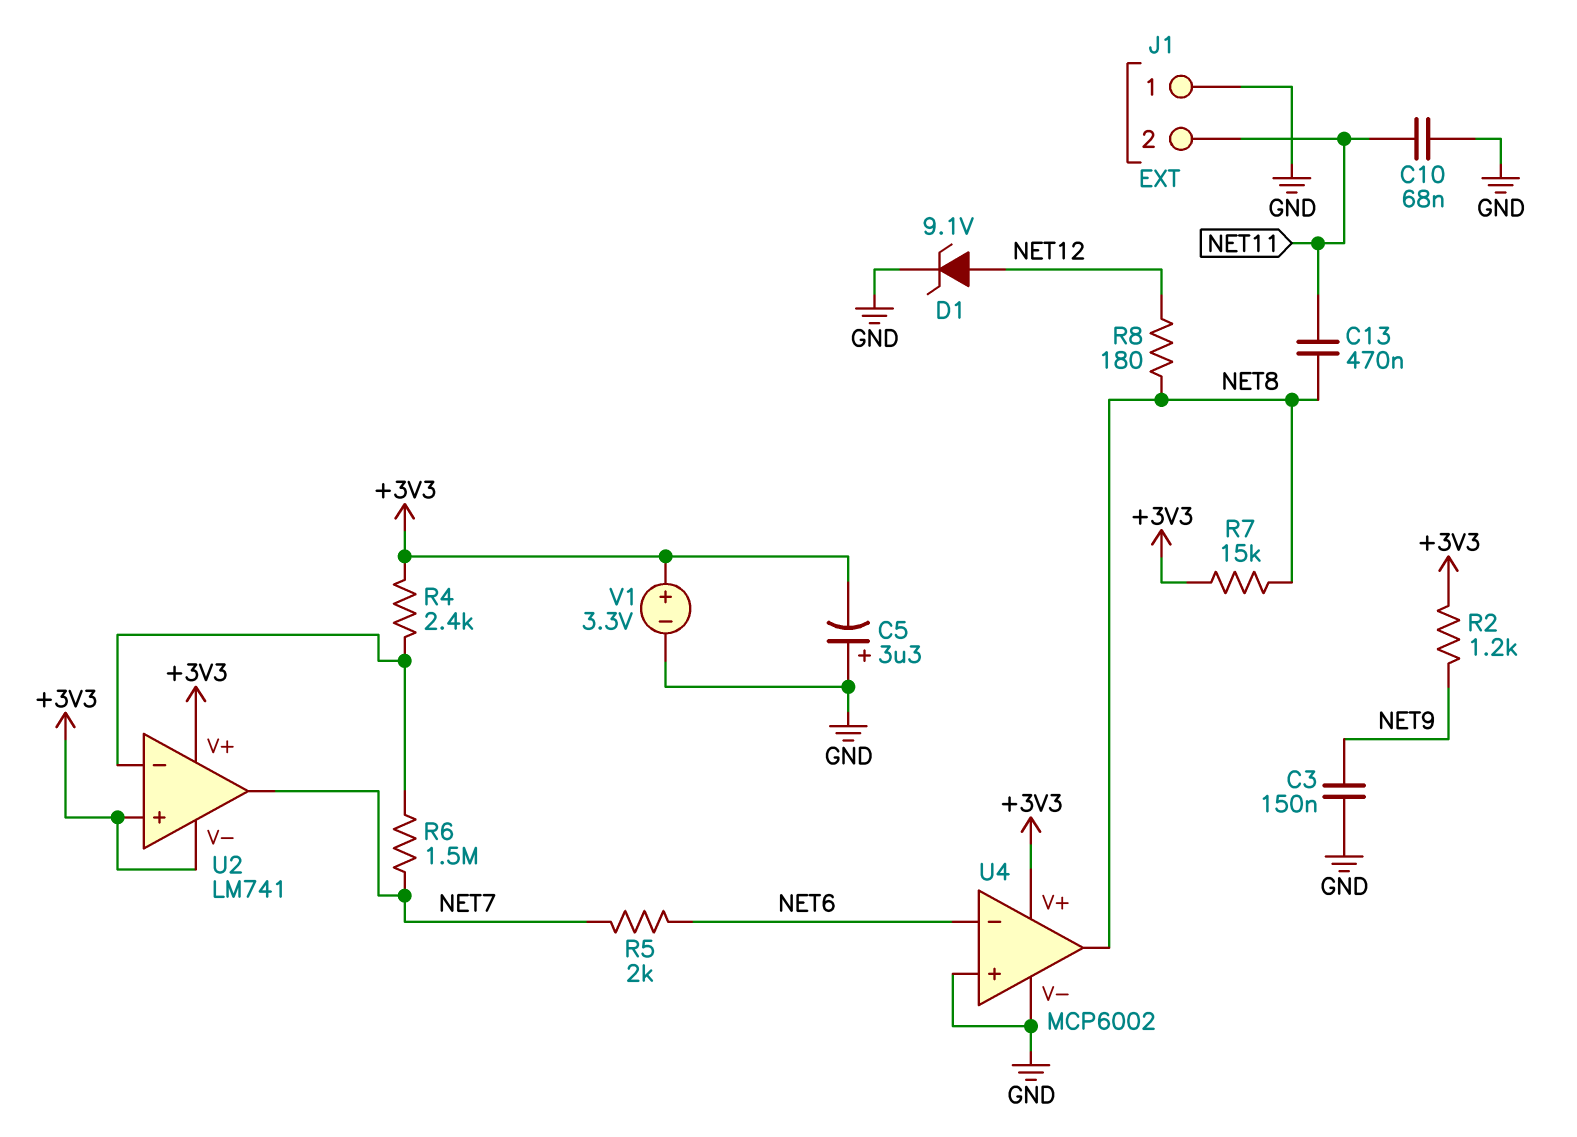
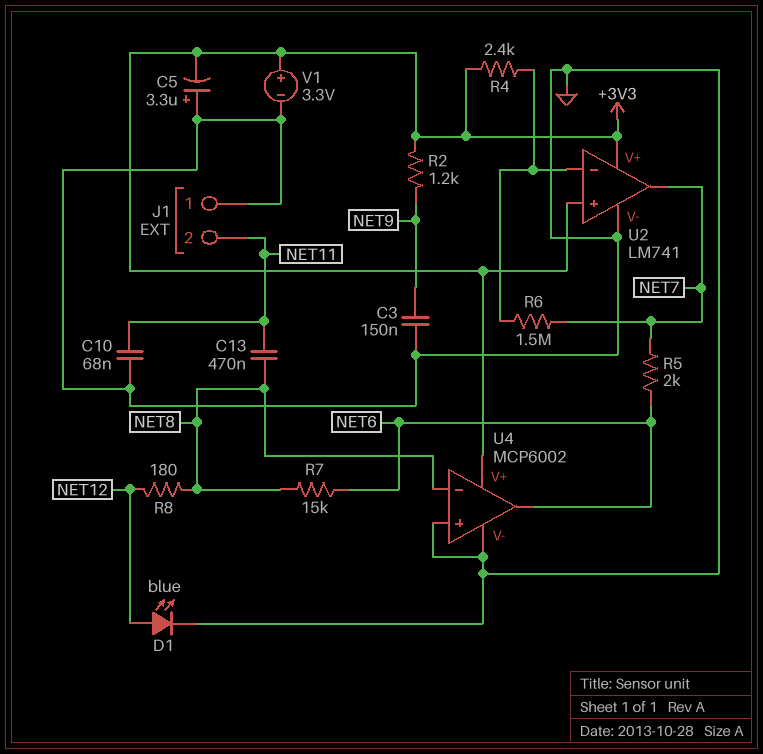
D1: zener 9.1V (A NET12, K GND) -> LED blue (A NET12, K GND)
R7: 15k (+3V3, NET8) -> 15k (NET6, NET8)
U2 pin V-: +3V3 -> GND
U4 pin in-: NET6 -> NET8
U4 pin out: NET8 -> NET6

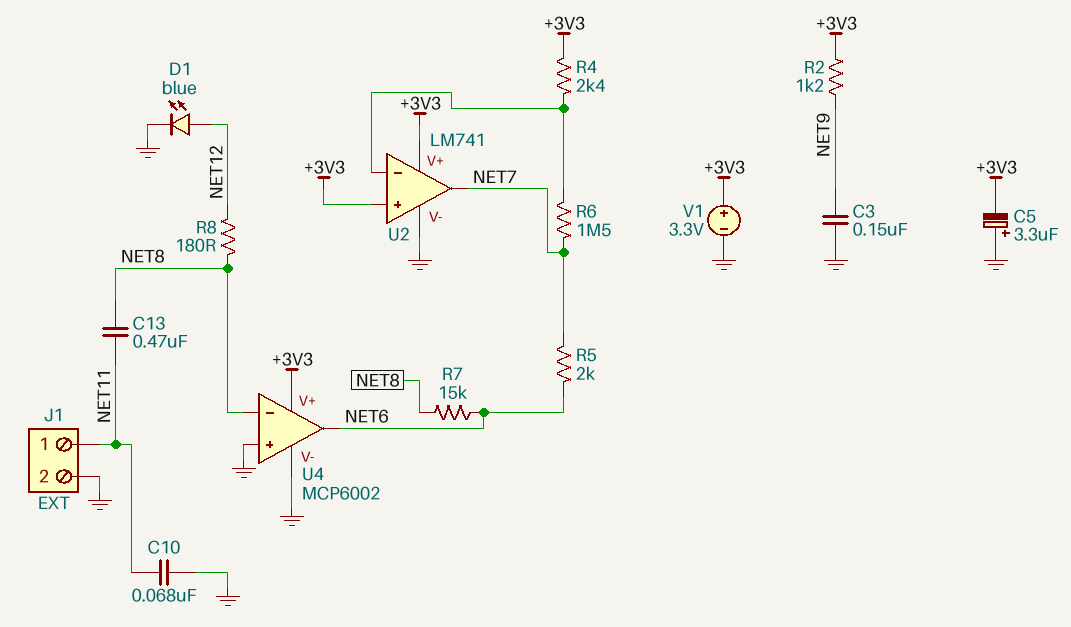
J1 pin 1: GND -> NET11
J1 pin 2: NET11 -> GND

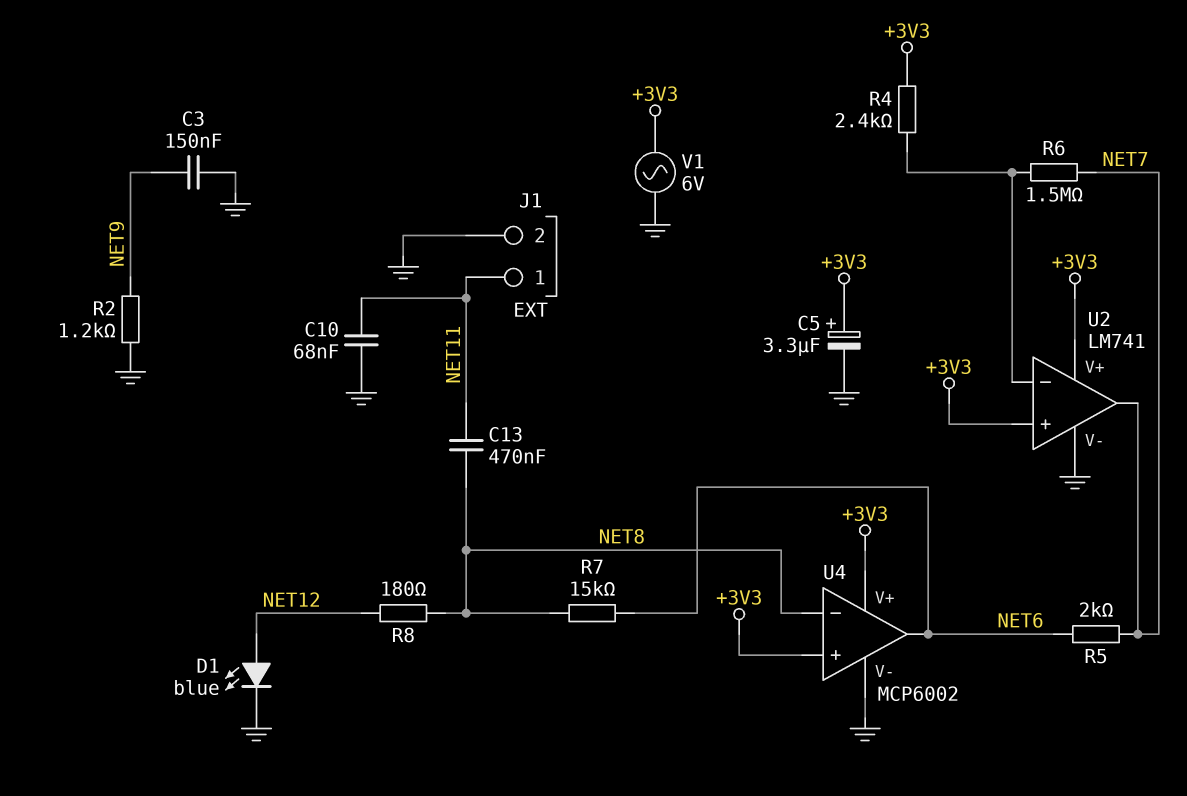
C5: 3.3uF (plus GND, minus +3V3) -> 3.3uF (plus +3V3, minus GND)
R2: 1.2k (+3V3, NET9) -> 1.2k (GND, NET9)
U4 pin in+: GND -> +3V3
V1: 3.3V (plus +3V3, minus GND) -> AC 6V (+3V3, GND)

